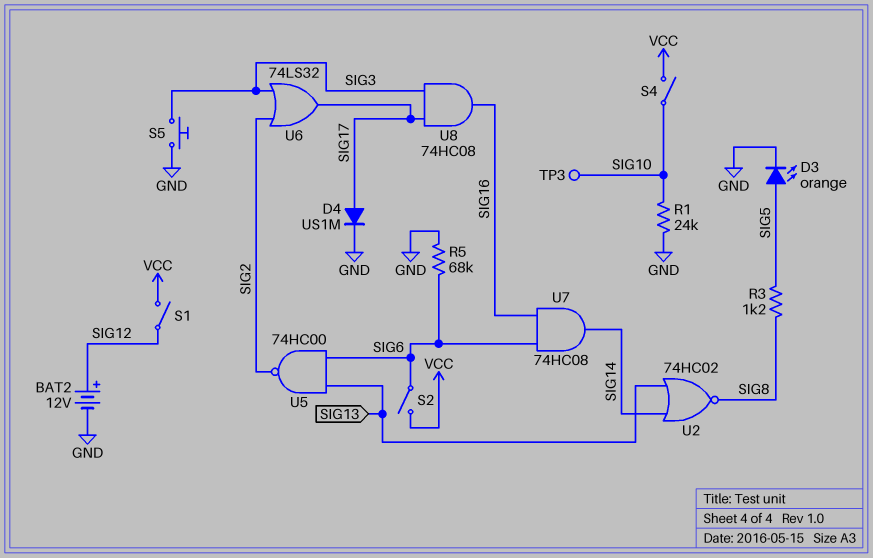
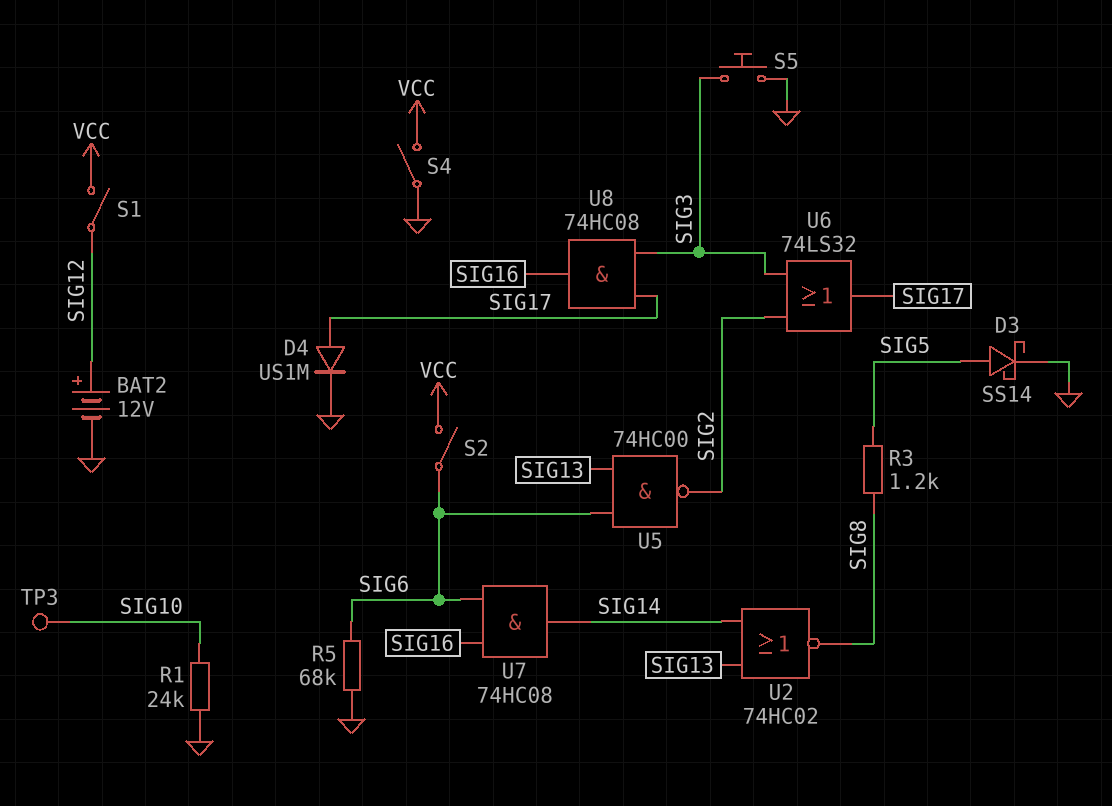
D3: LED orange (A SIG5, K GND) -> schottky SS14 (A SIG5, K GND)
S4: switch (SIG10, VCC) -> switch (GND, VCC)

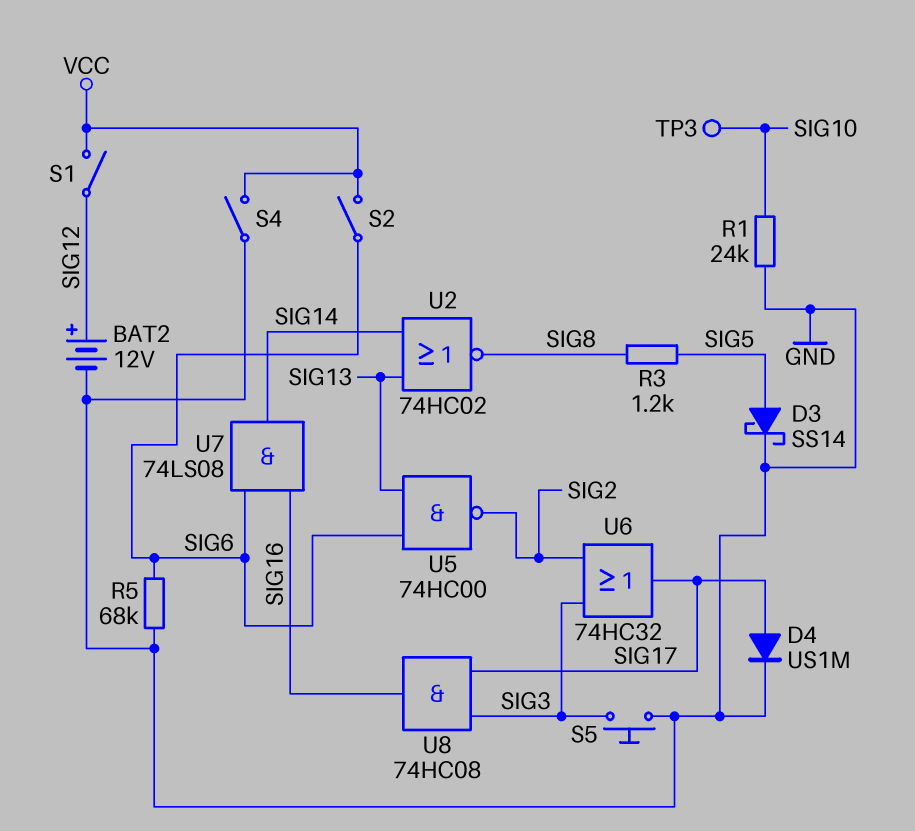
U6: OR 74LS32 (in SIG2, in SIG3, out SIG17) -> OR 74HC32 (in SIG2, in SIG3, out SIG17)
U7: AND 74HC08 (in SIG6, in SIG16, out SIG14) -> AND 74LS08 (in SIG6, in SIG16, out SIG14)

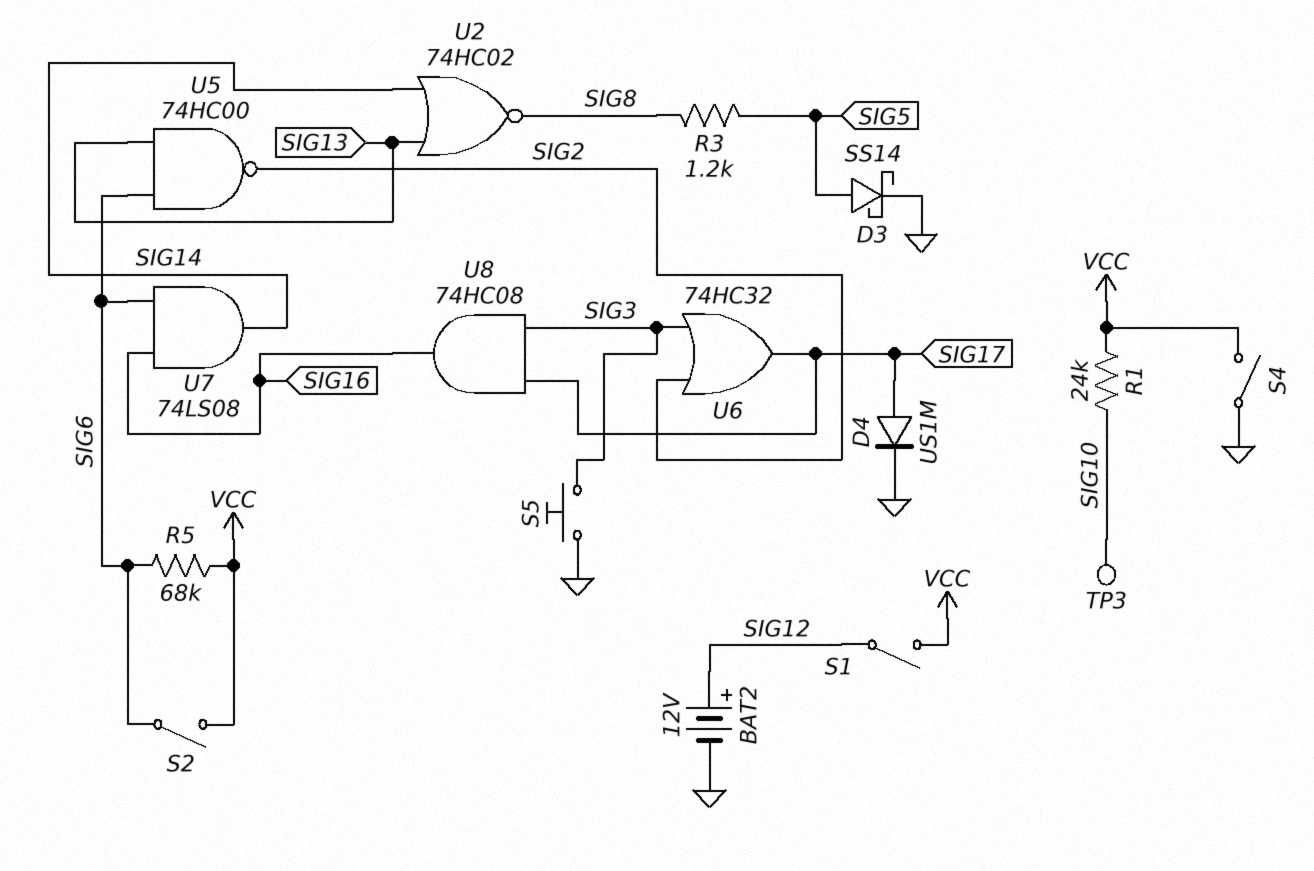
R1: 24k (GND, SIG10) -> 24k (SIG10, VCC)
R5: 68k (GND, SIG6) -> 68k (SIG6, VCC)

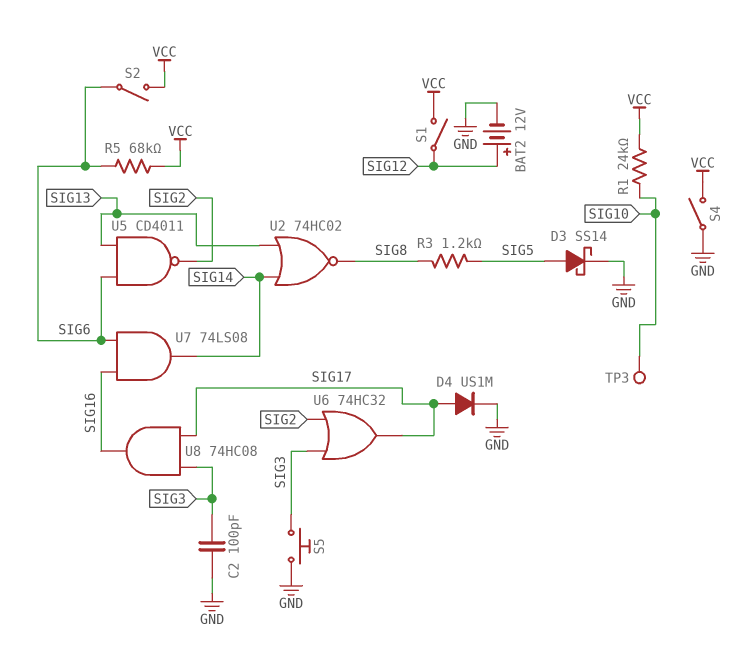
C2: none -> 100pF (GND, SIG3)
U5: NAND 74HC00 (in SIG6, in SIG13, out SIG2) -> NAND CD4011 (in SIG6, in SIG13, out SIG2)

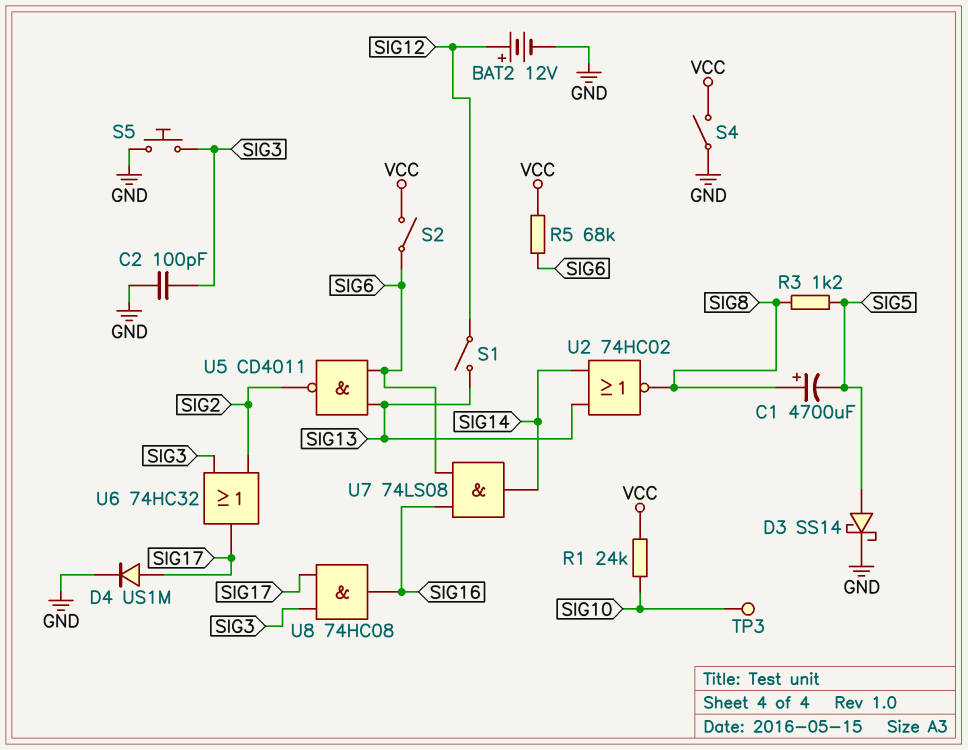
C1: none -> 4700uF (plus SIG8, minus SIG5)
S1: switch (SIG12, VCC) -> switch (SIG12, SIG13)

